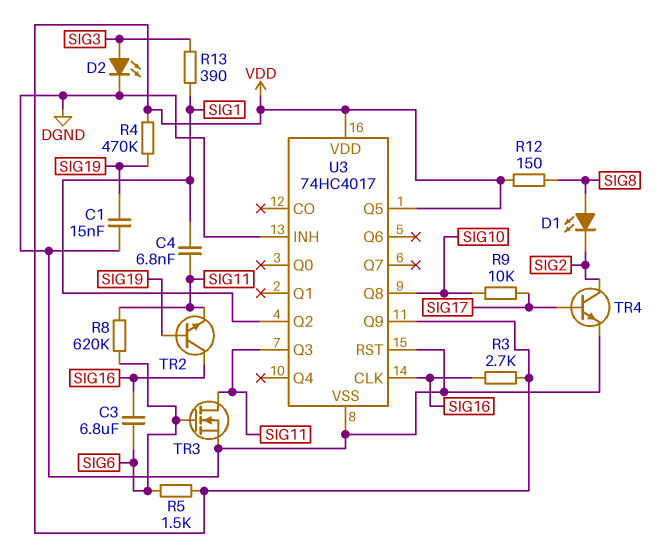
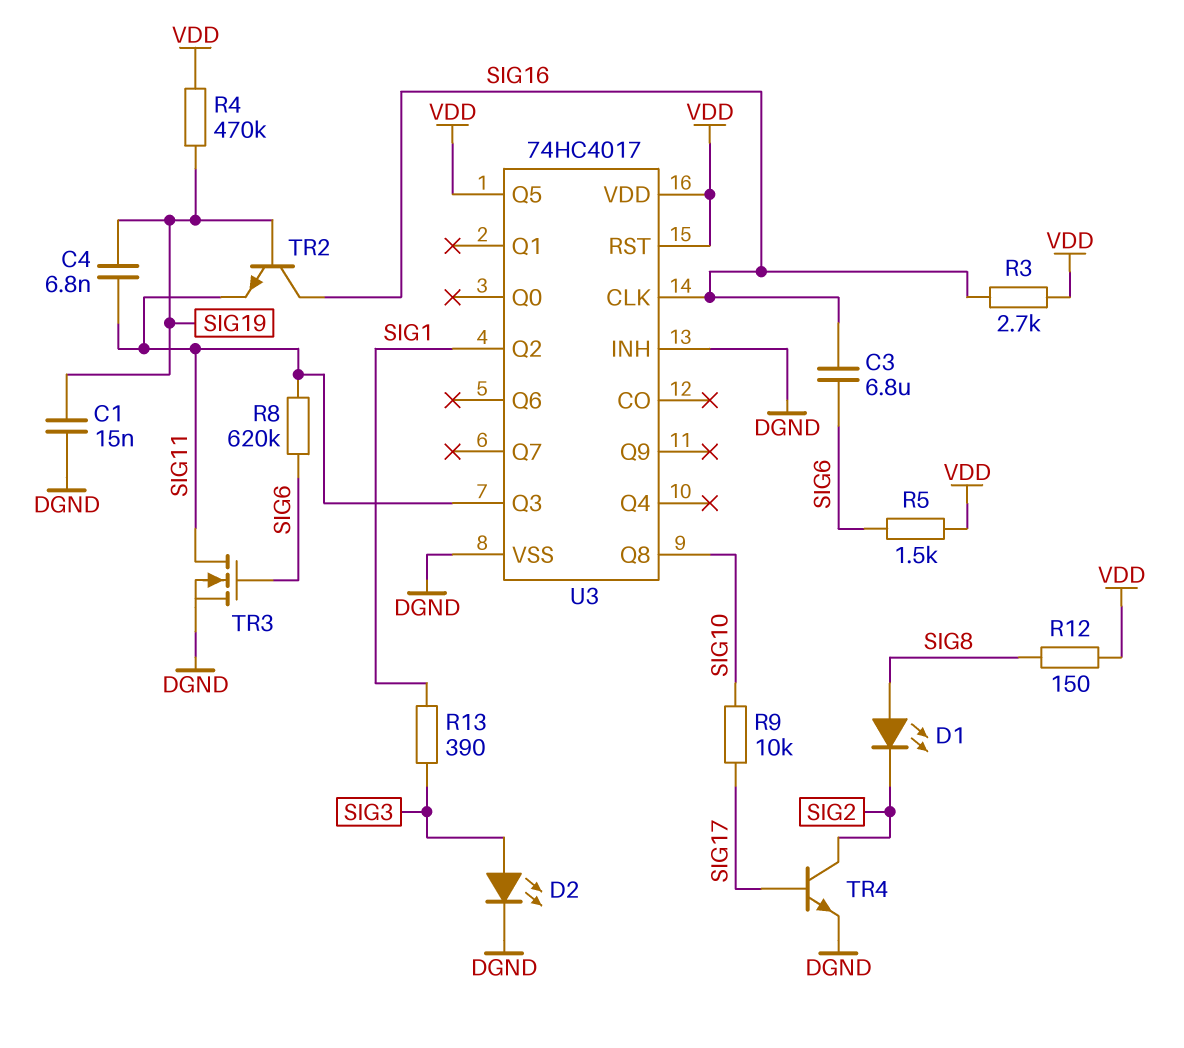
C4: 6.8nF (SIG1, SIG11) -> 6.8nF (SIG11, SIG19)
U3 pin Q9: VDD -> none
U3 pin RST: DGND -> VDD

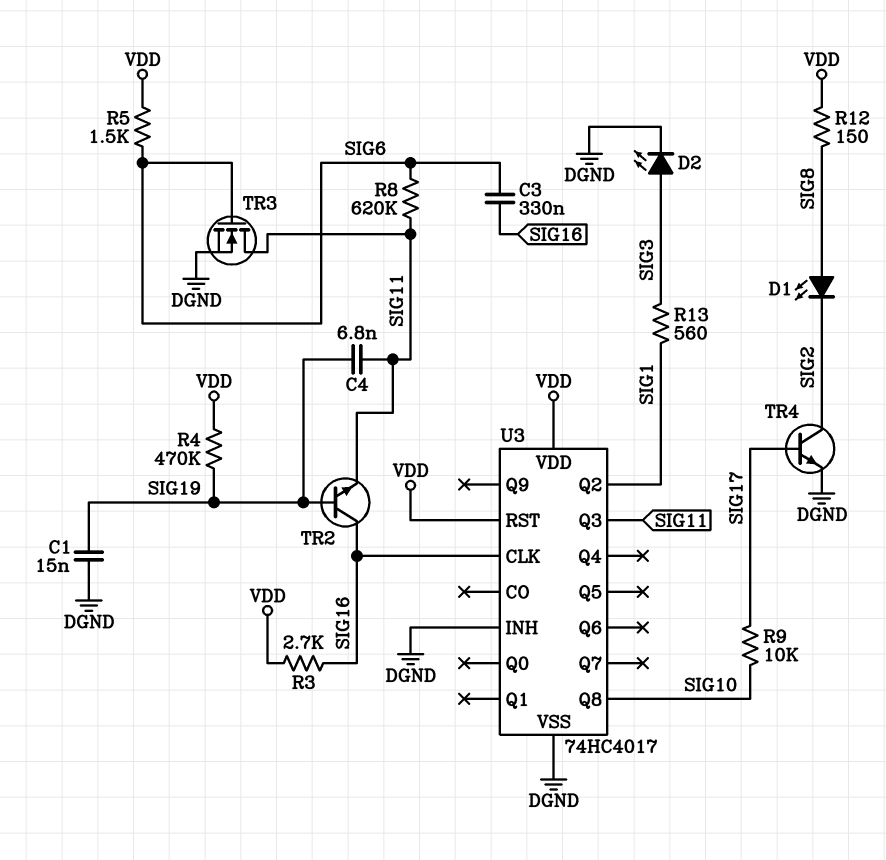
C3: 6.8uF (SIG6, SIG16) -> 330nF (SIG6, SIG16)
R13: 390 (SIG1, SIG3) -> 560 (SIG1, SIG3)
U3 pin Q5: VDD -> none

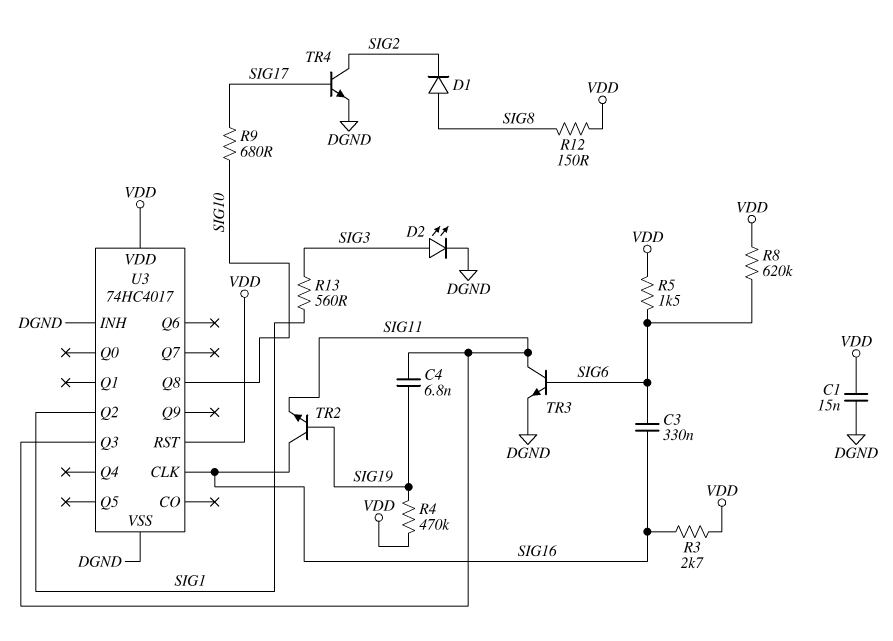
C1: 15nF (DGND, SIG19) -> 15nF (DGND, VDD)
D1: LED (A SIG8, K SIG2) -> diode (A SIG8, K SIG2)
R8: 620k (SIG6, SIG11) -> 620k (SIG6, VDD)
R9: 10k (SIG10, SIG17) -> 680 (SIG10, SIG17)
TR3: NMOS (G SIG6, D SIG11, S DGND) -> NPN (B SIG6, C SIG11, E DGND)

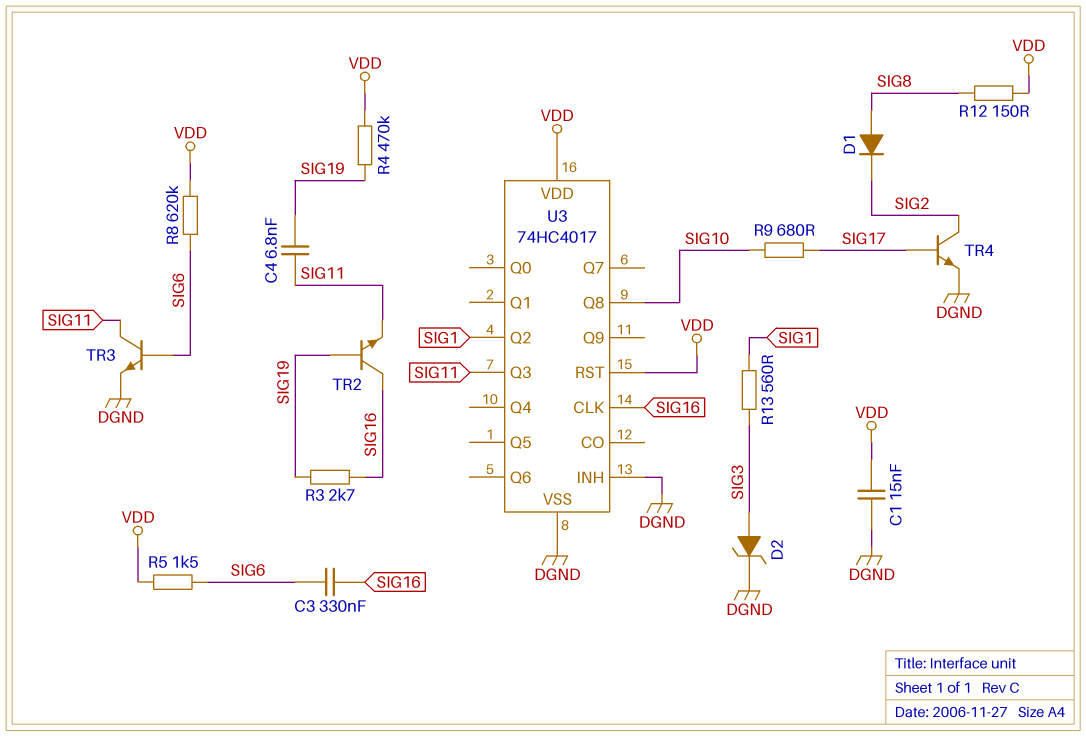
D2: LED (A SIG3, K DGND) -> zener (A SIG3, K DGND)
R3: 2.7k (SIG16, VDD) -> 2.7k (SIG16, SIG19)

